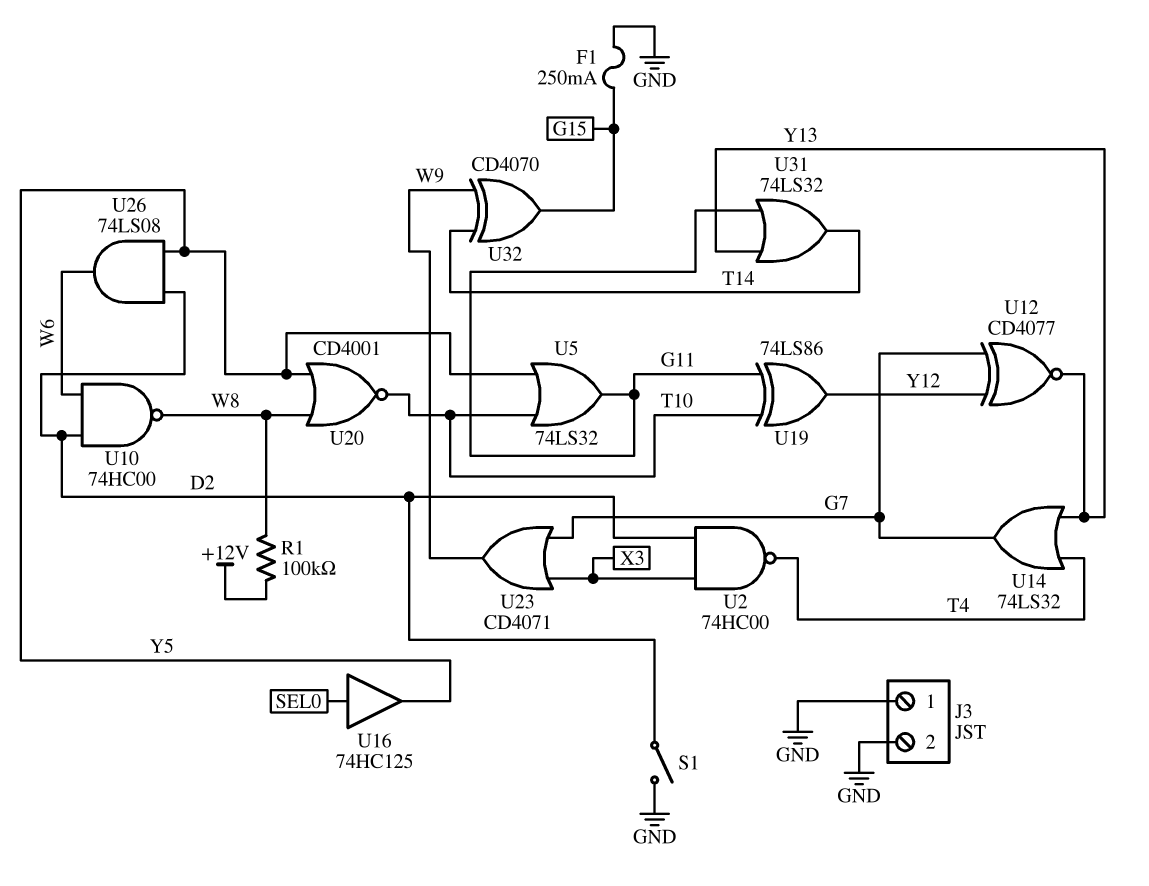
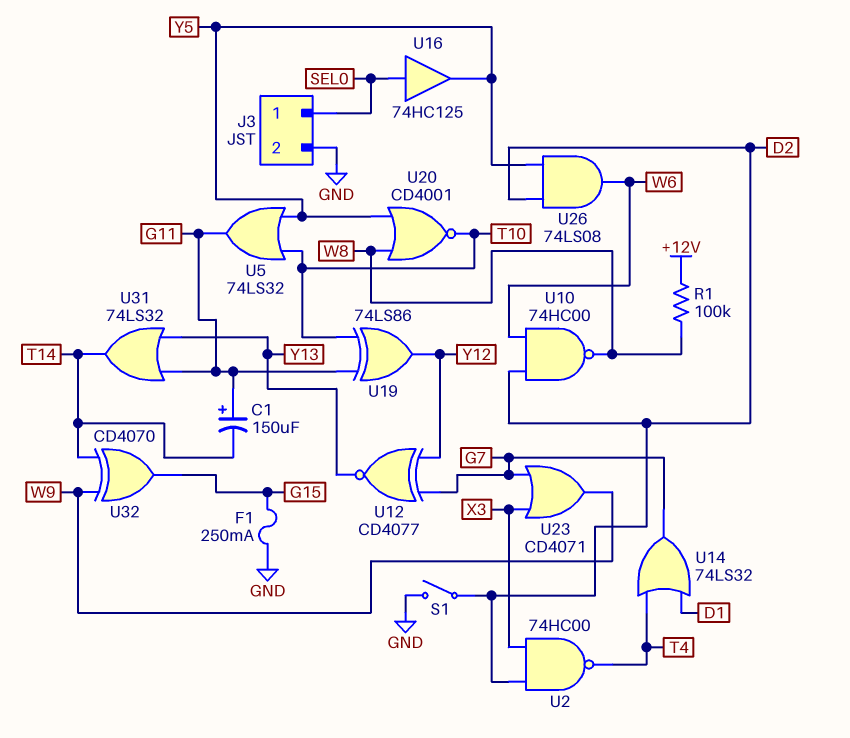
C1: none -> 150uF (plus G11, minus T14)
J3 pin 1: GND -> SEL0
U14: OR 74LS32 (in T4, in Y13, out G7) -> OR 74LS32 (in D1, in T4, out G7)

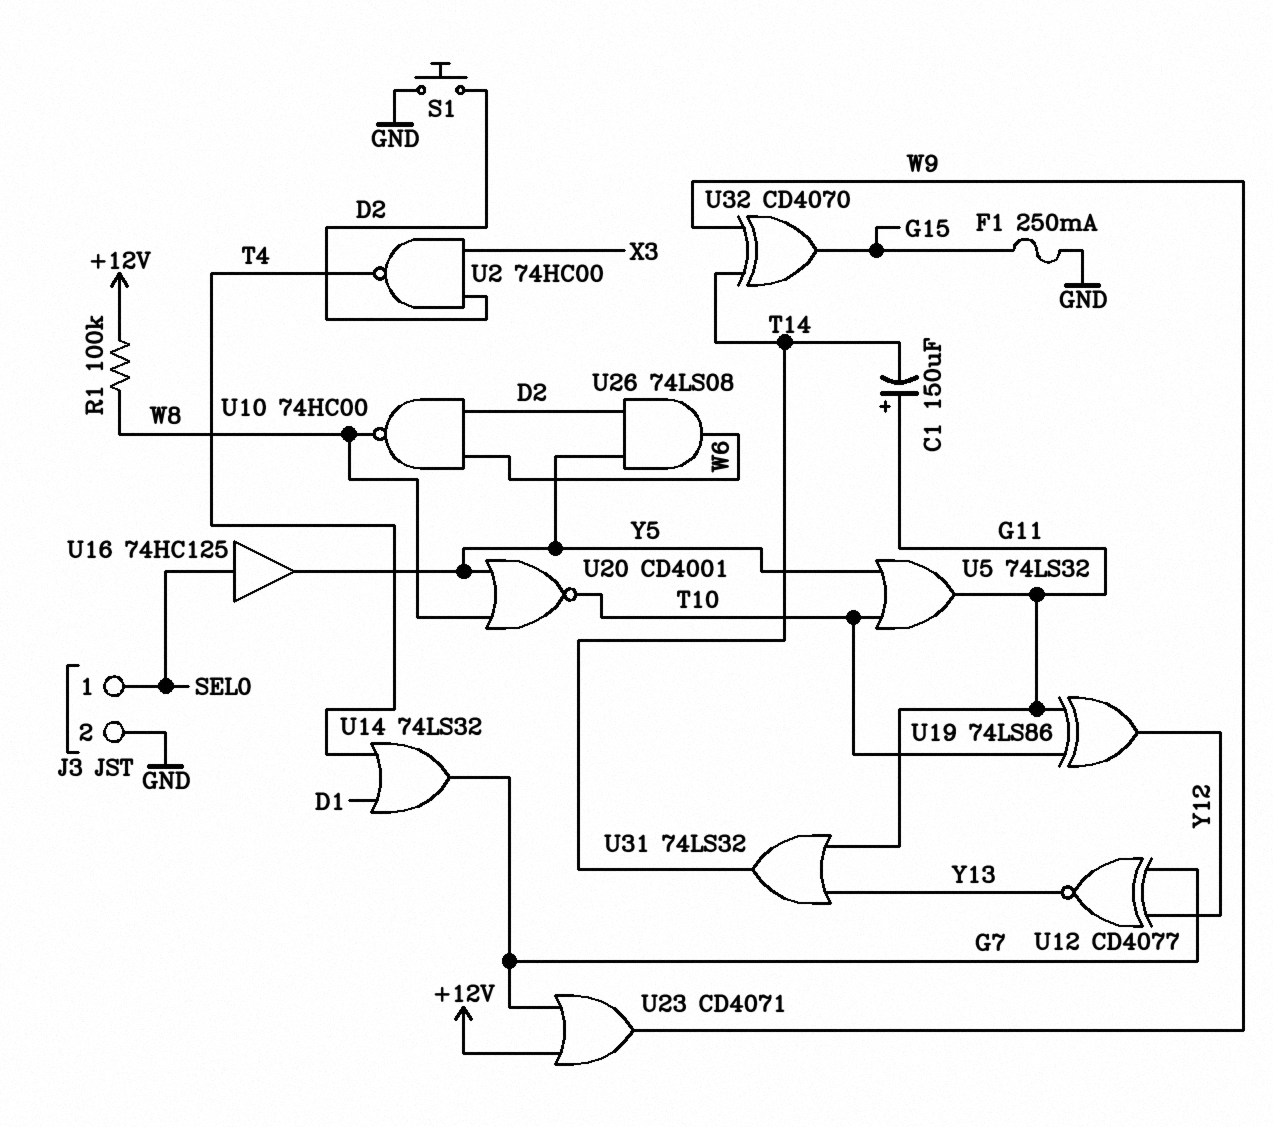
S1: switch (D2, GND) -> button (D2, GND)
U23: OR CD4071 (in G7, in X3, out W9) -> OR CD4071 (in +12V, in G7, out W9)

